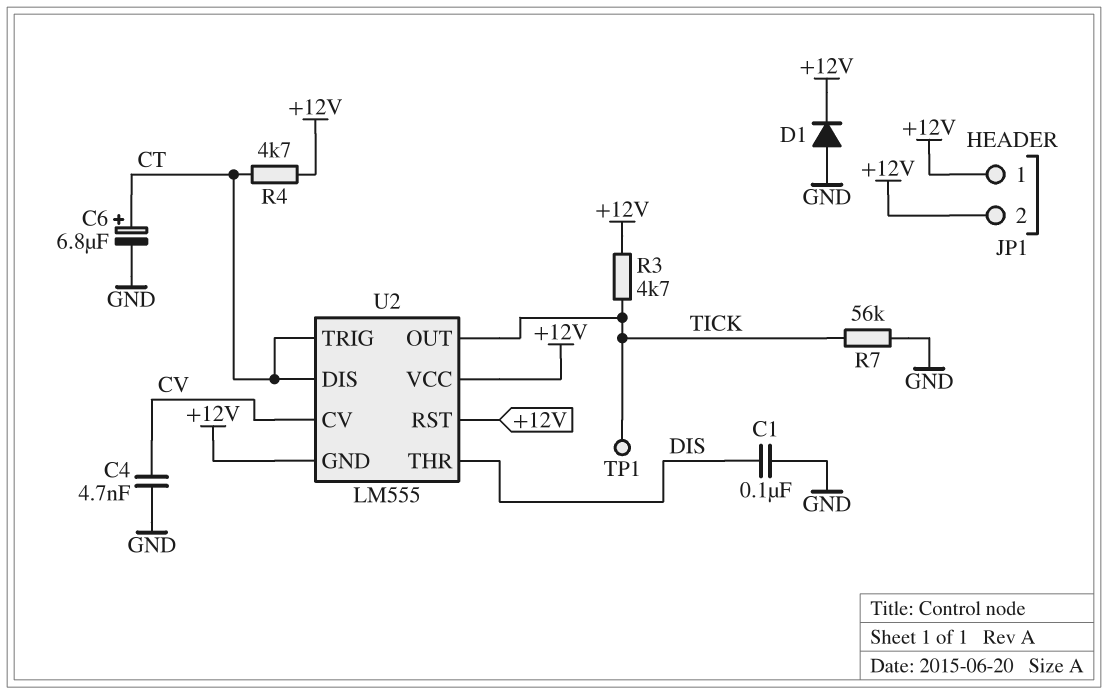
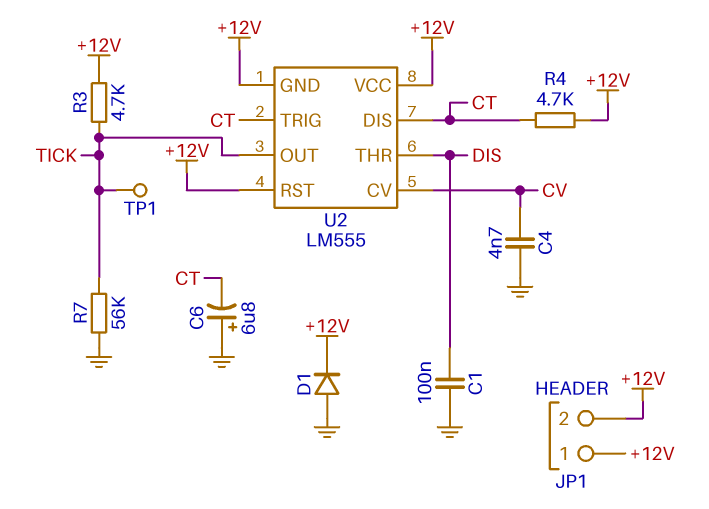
C6: 6.8uF (plus CT, minus GND) -> 6.8uF (plus GND, minus CT)

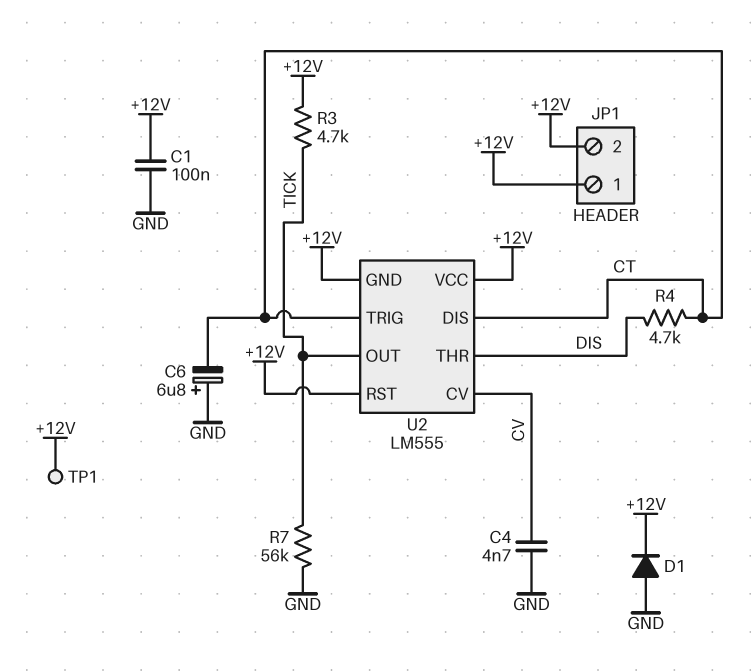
C1: 100nF (DIS, GND) -> 100nF (+12V, GND)
R4: 4.7k (+12V, CT) -> 4.7k (CT, DIS)
TP1: test point (TICK) -> test point (+12V)

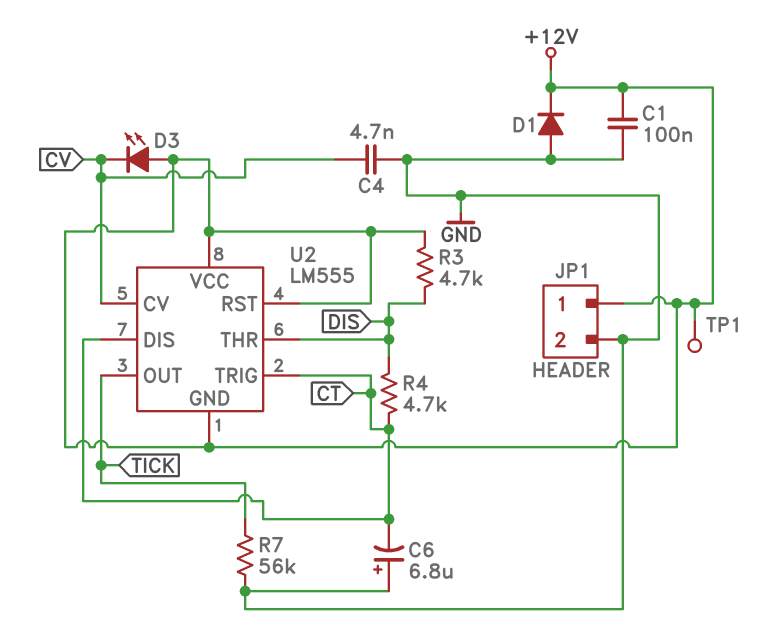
D3: none -> LED (A +12V, K CV)
JP1 pin 2: +12V -> GND
R3: 4.7k (+12V, TICK) -> 4.7k (+12V, DIS)

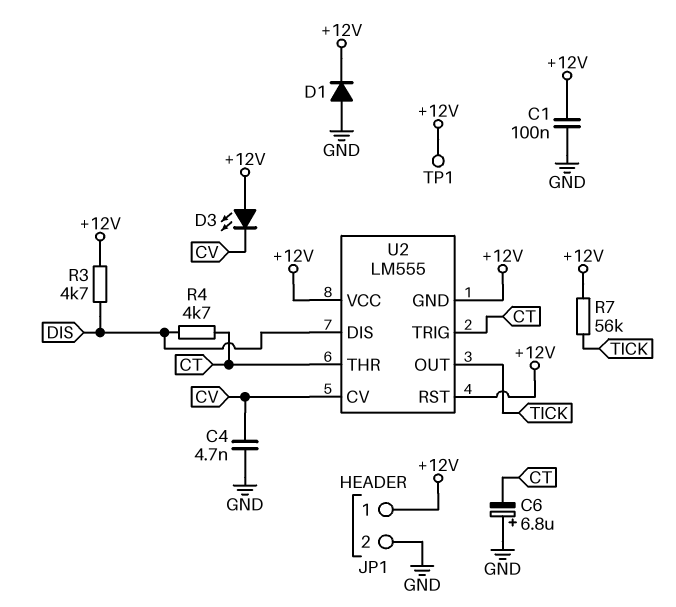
R7: 56k (GND, TICK) -> 56k (+12V, TICK)
U2 pin DIS: CT -> DIS
U2 pin THR: DIS -> CT

